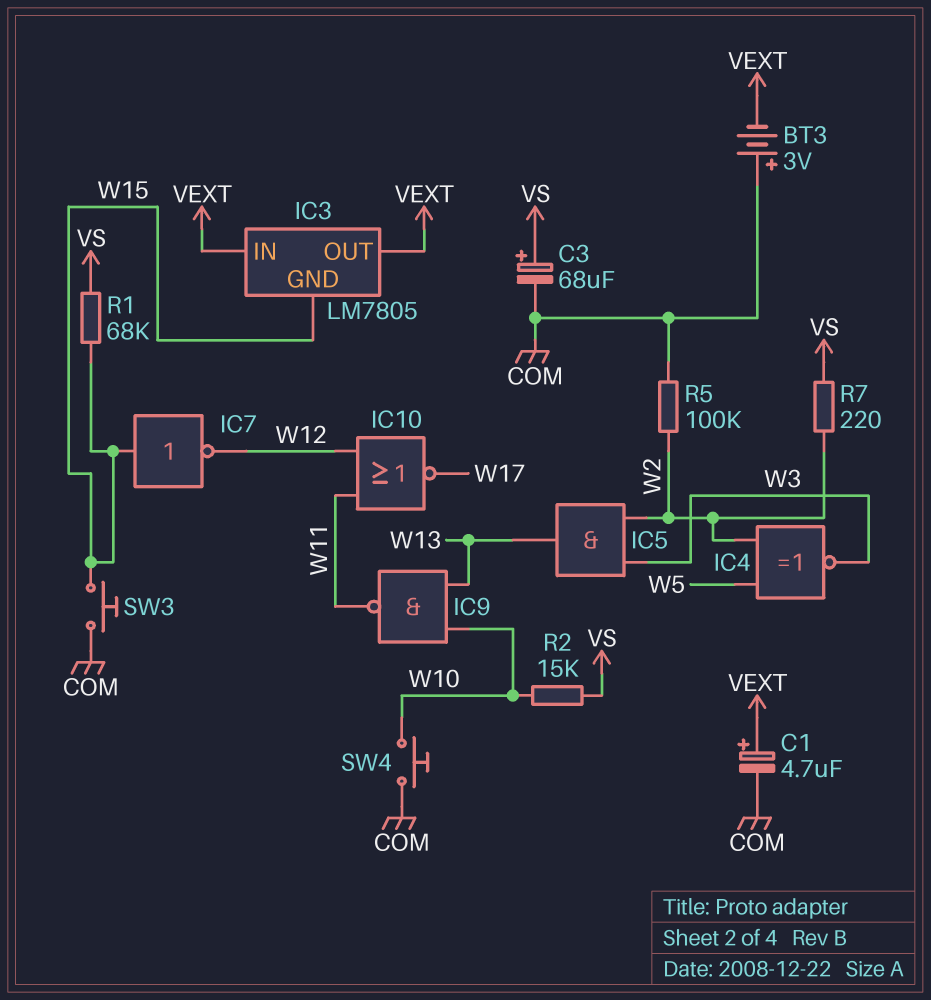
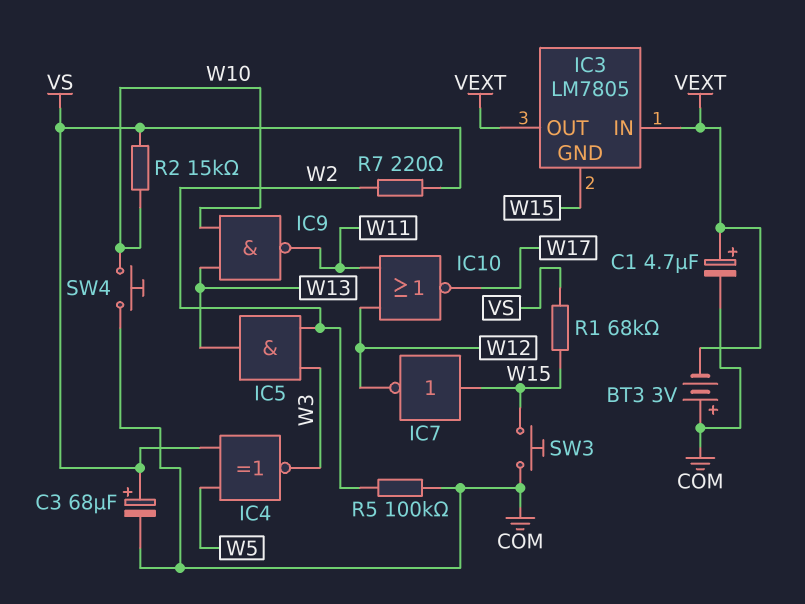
IC4: XNOR (in W2, in W5, out W3) -> XNOR (in VS, in W5, out W3)

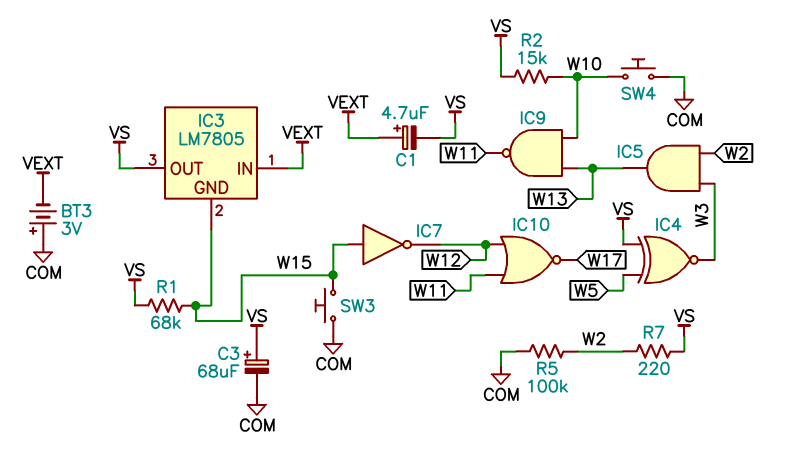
C1: 4.7uF (plus VEXT, minus COM) -> 4.7uF (plus VEXT, minus VS)
IC3 pin OUT: VEXT -> VS

